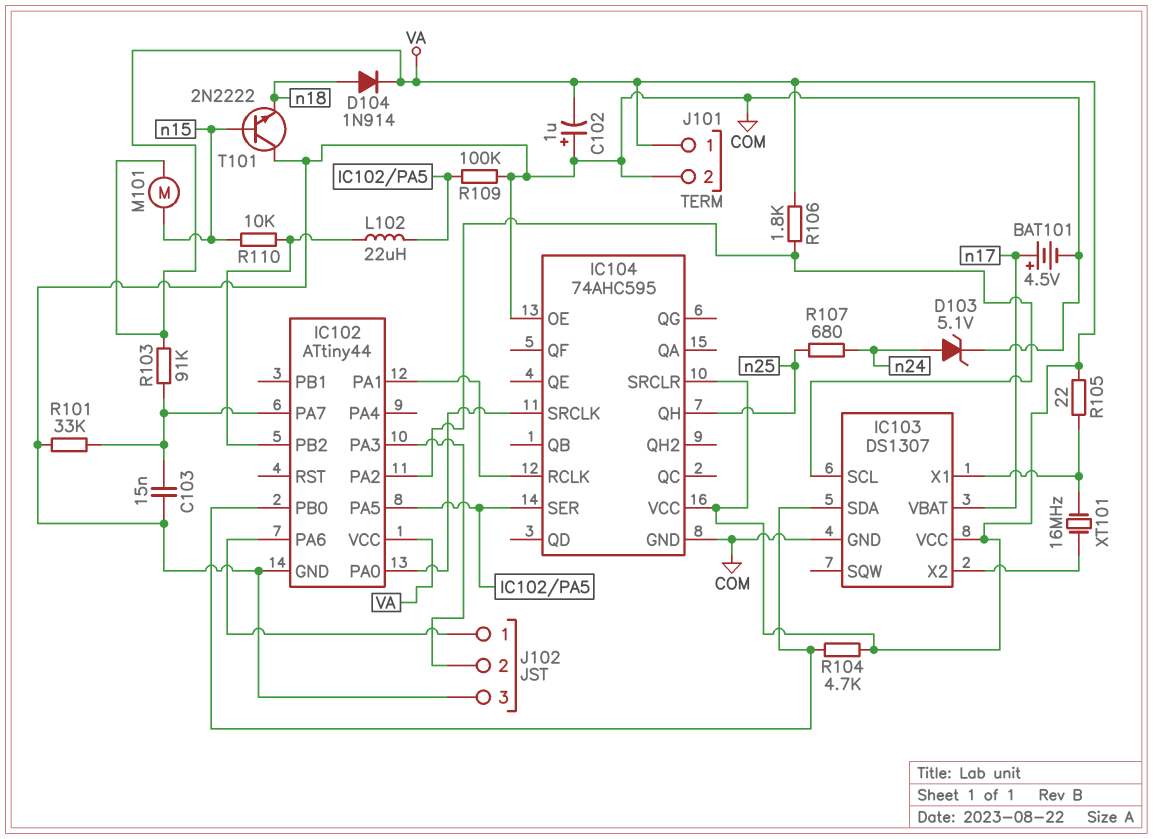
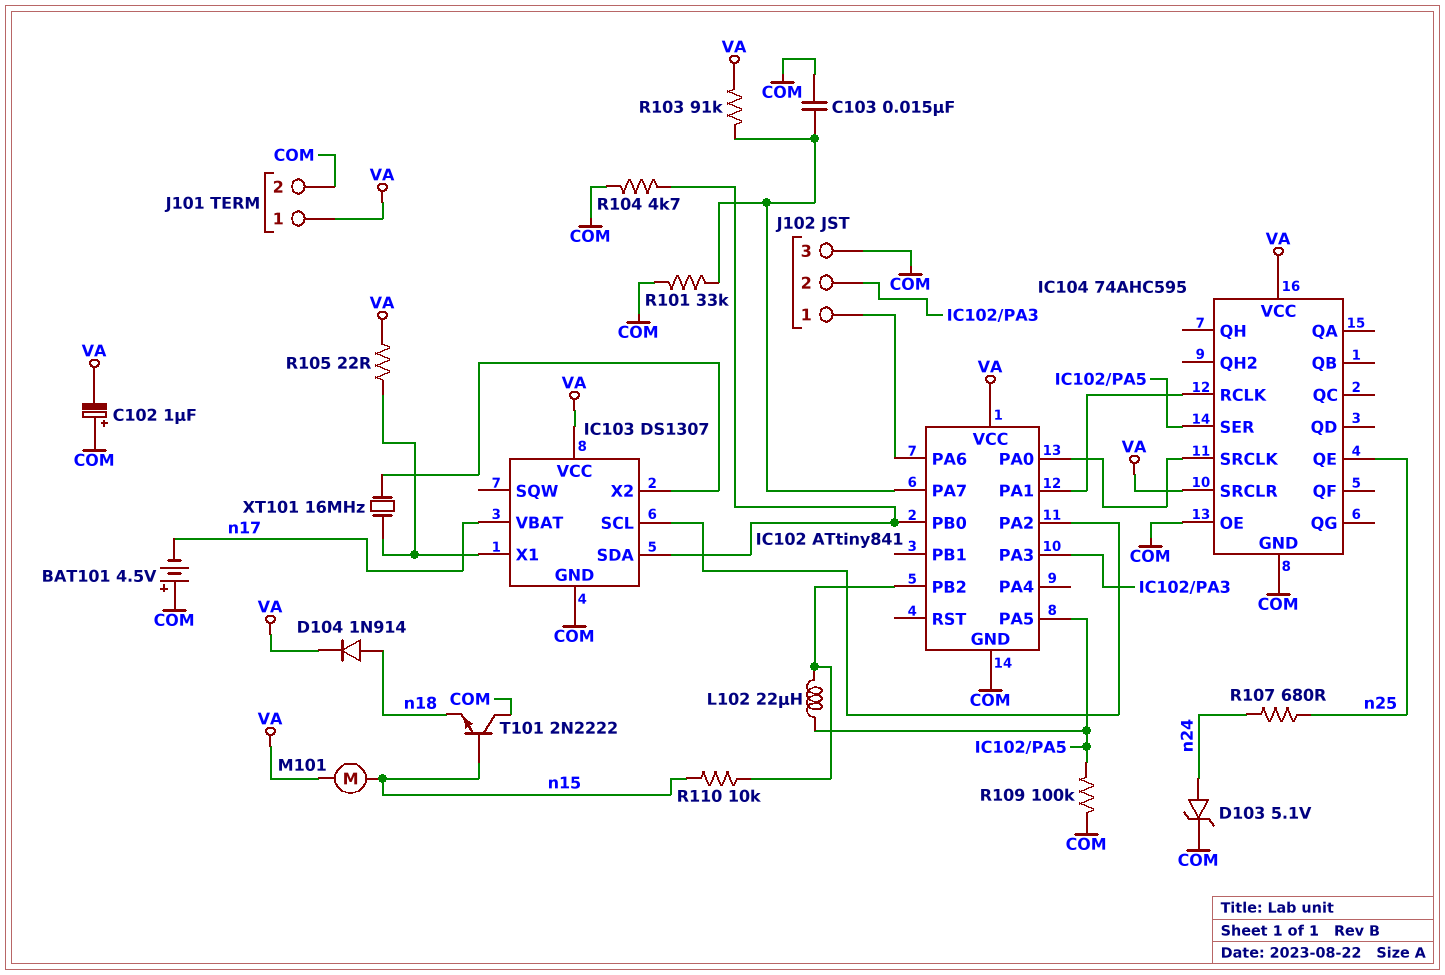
BAT101: 4.5V (plus n17, minus COM) -> 4.5V (plus COM, minus n17)
IC102: ATtiny44 -> ATtiny841
IC104 pin QE: none -> n25
IC104 pin QH: n25 -> none
R104: 4.7k (IC102/PB0, VA) -> 4.7k (COM, IC102/PB0)
R106: 1.8k (IC102/PA2, VA) -> none

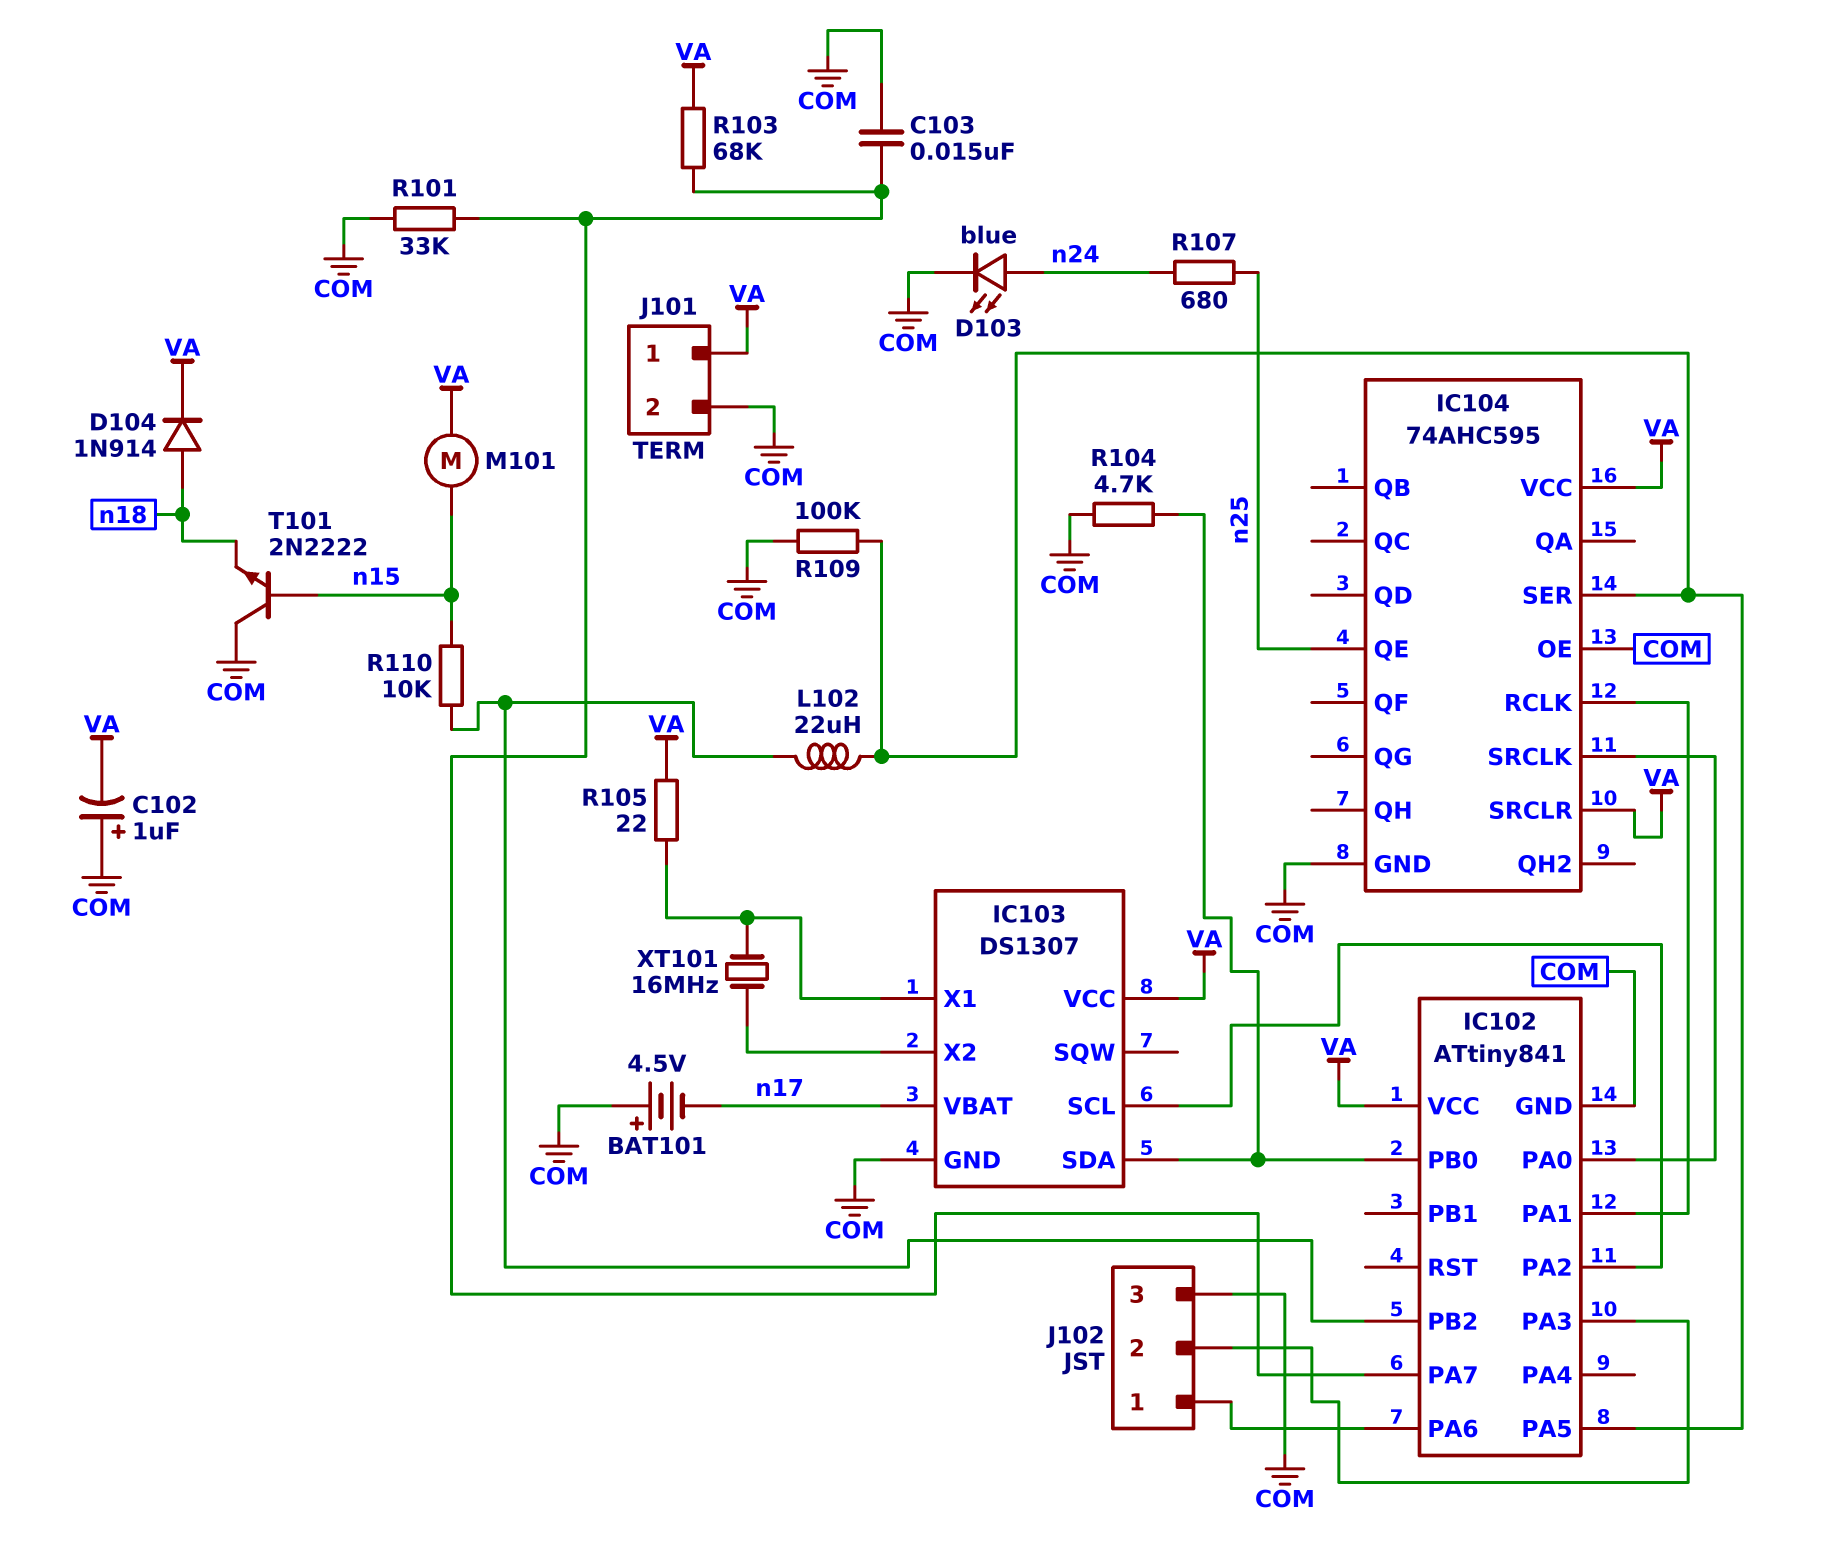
D103: zener 5.1V (A n24, K COM) -> LED blue (A n24, K COM)
R103: 91k (IC102/PA7, VA) -> 68k (IC102/PA7, VA)

